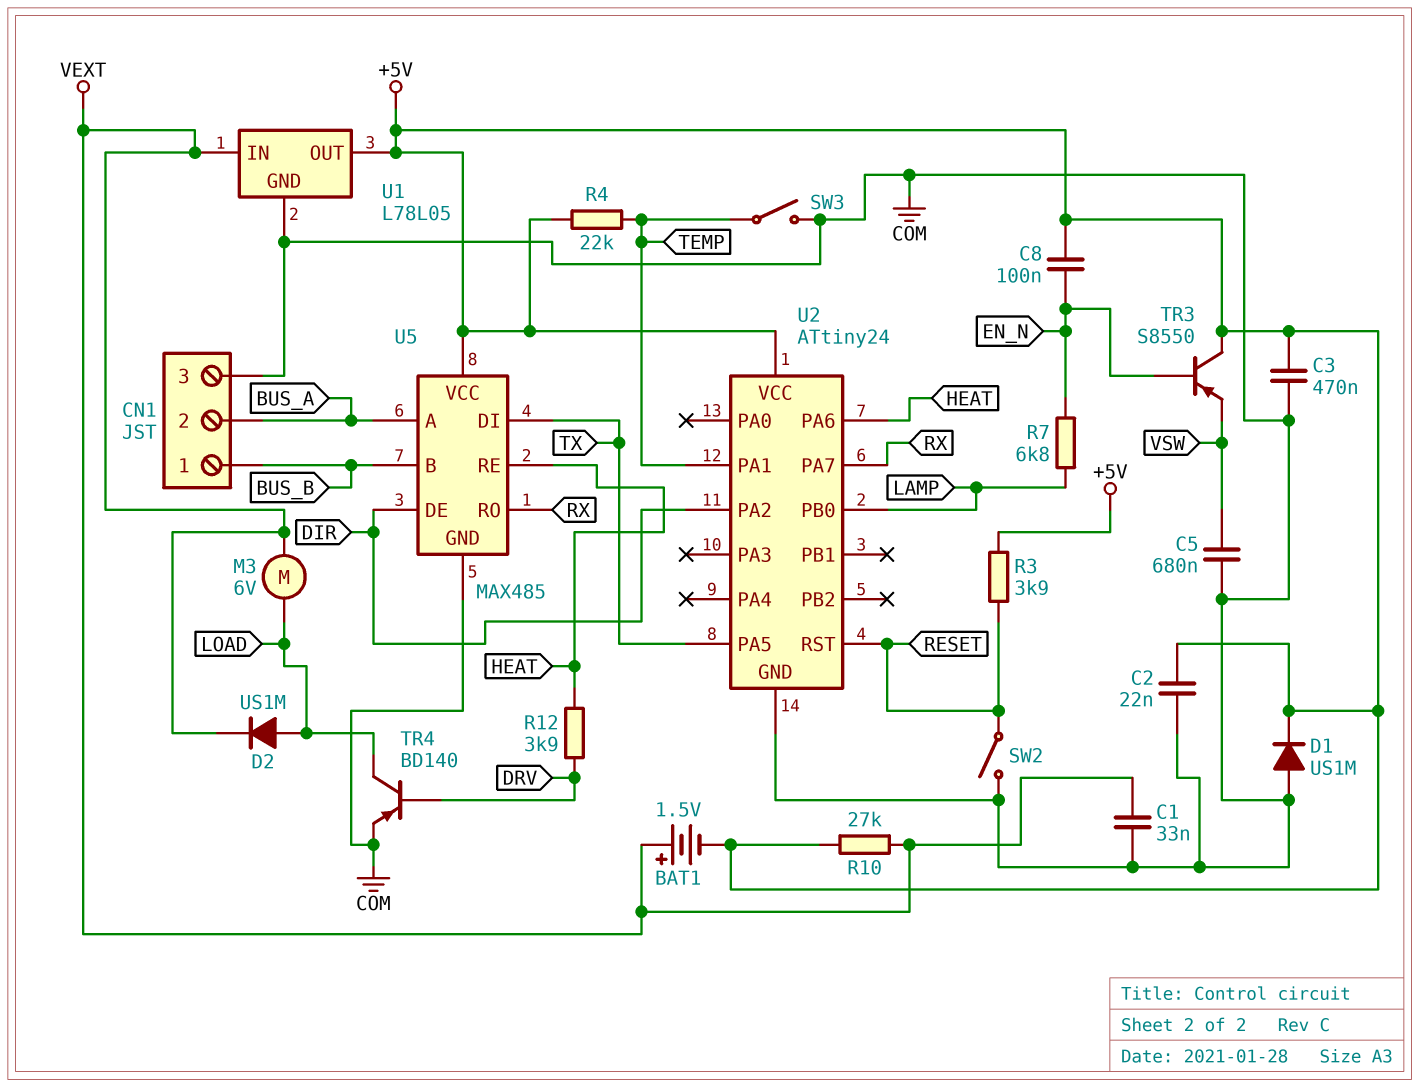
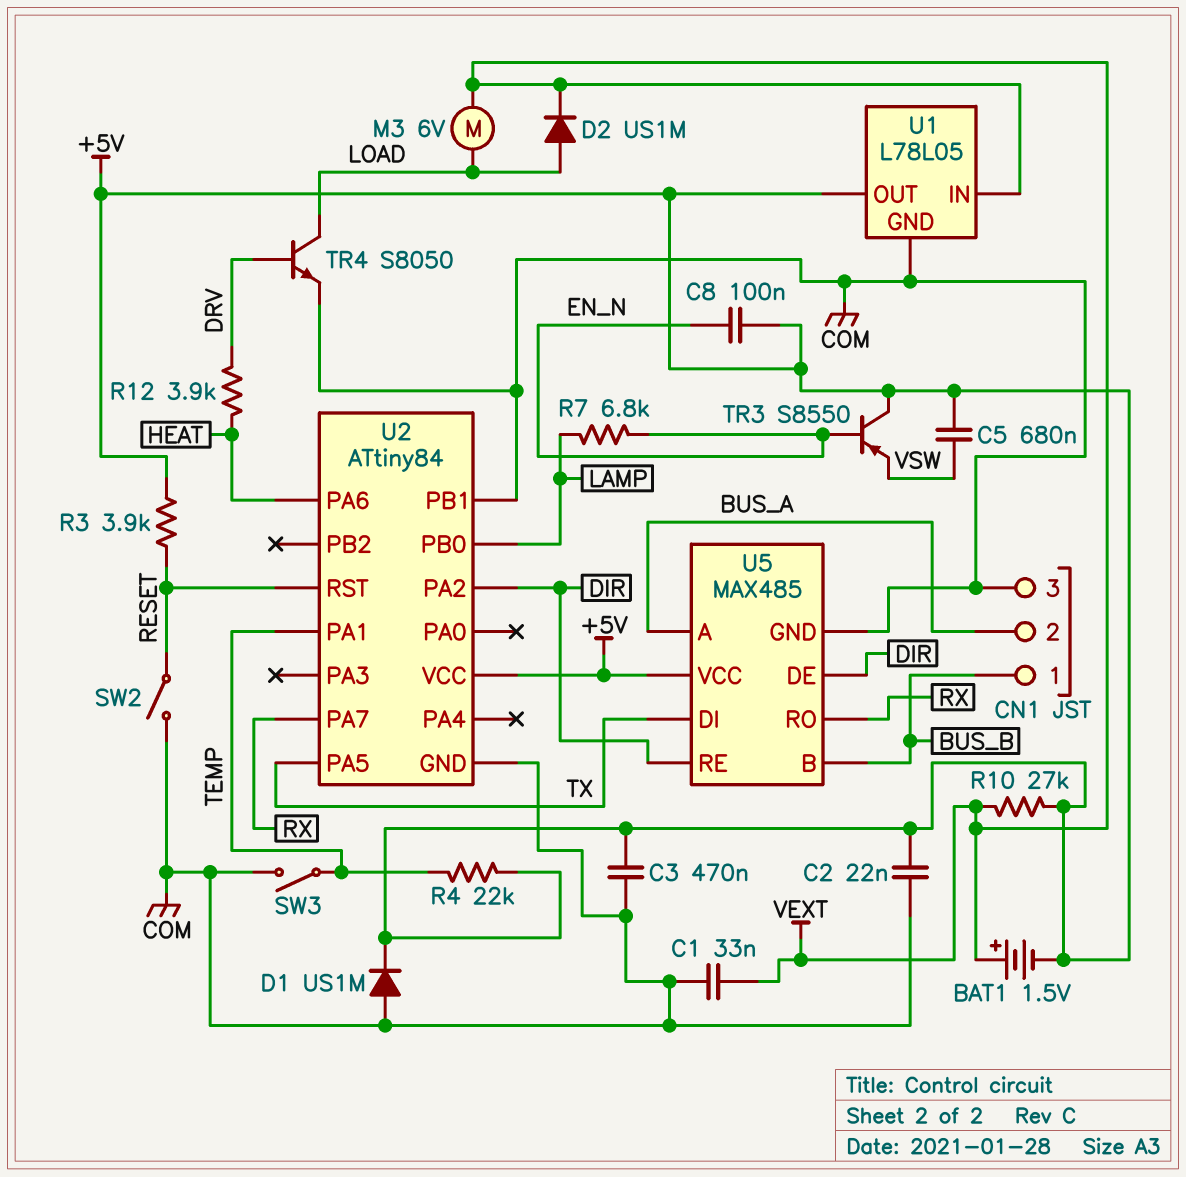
C5: 680nF (COM, VSW) -> 680nF (+5V, VSW)
TR4: PNP BD140 (B DRV, C LOAD, E COM) -> NPN S8050 (B DRV, C LOAD, E COM)
U2: ATtiny24 -> ATtiny84
U2 pin PB1: none -> COM
U5 pin RE: HEAT -> DIR

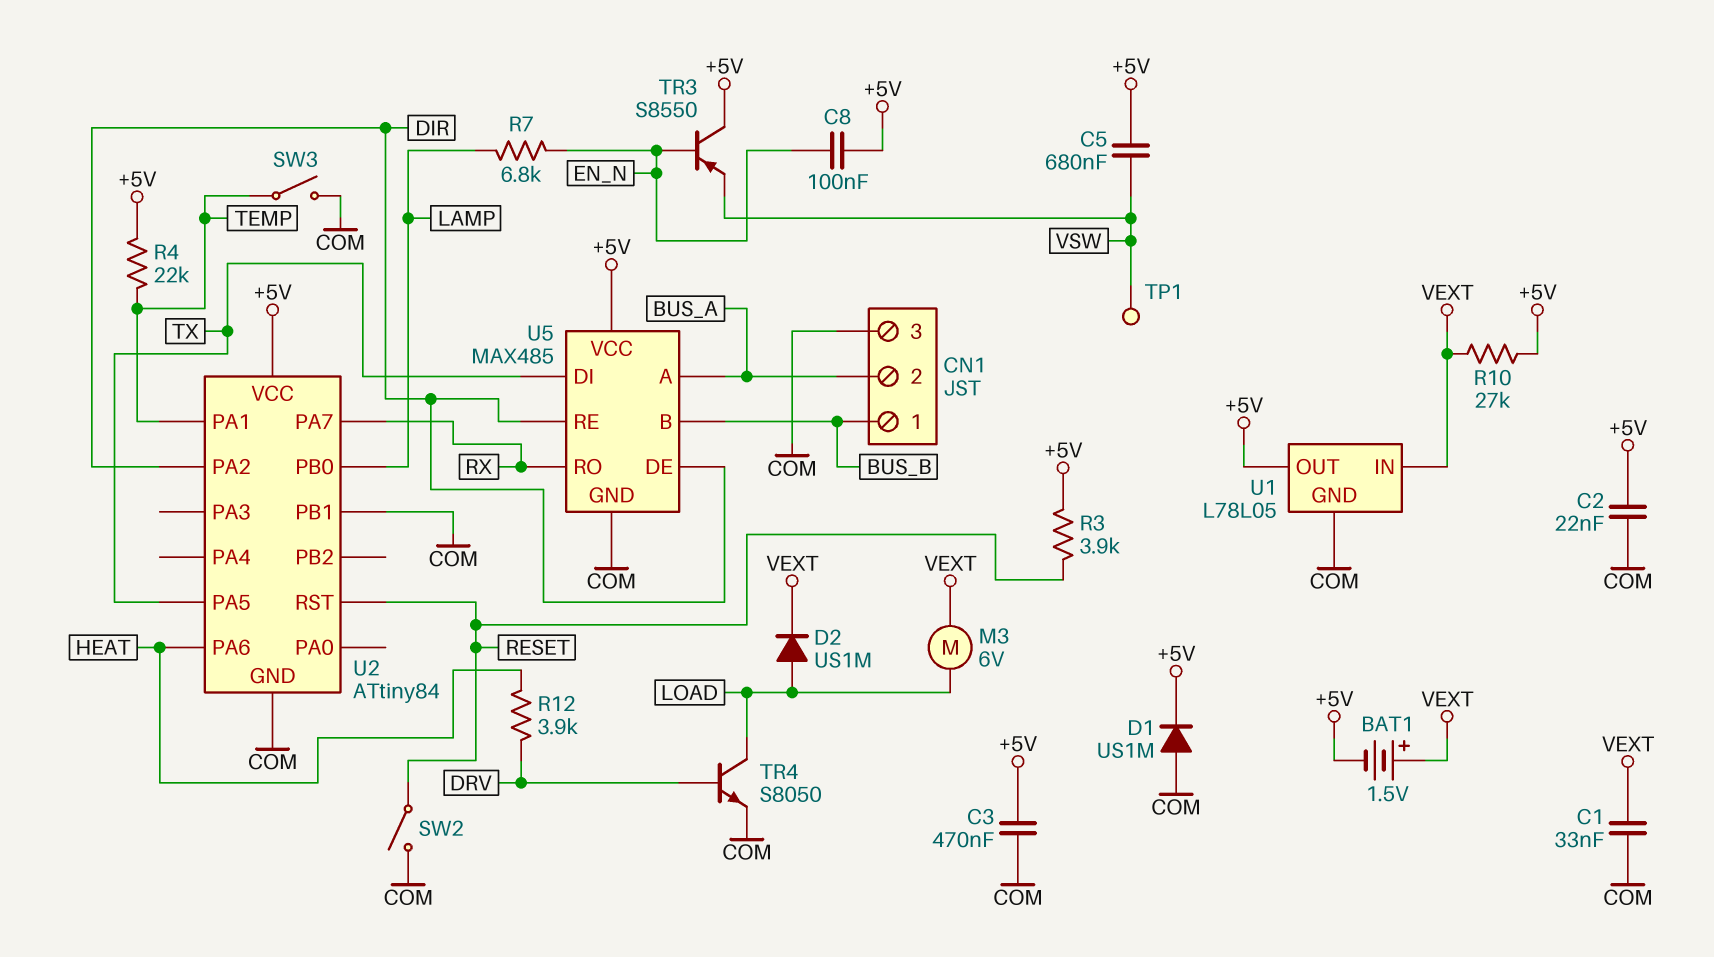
TP1: none -> test point (VSW)

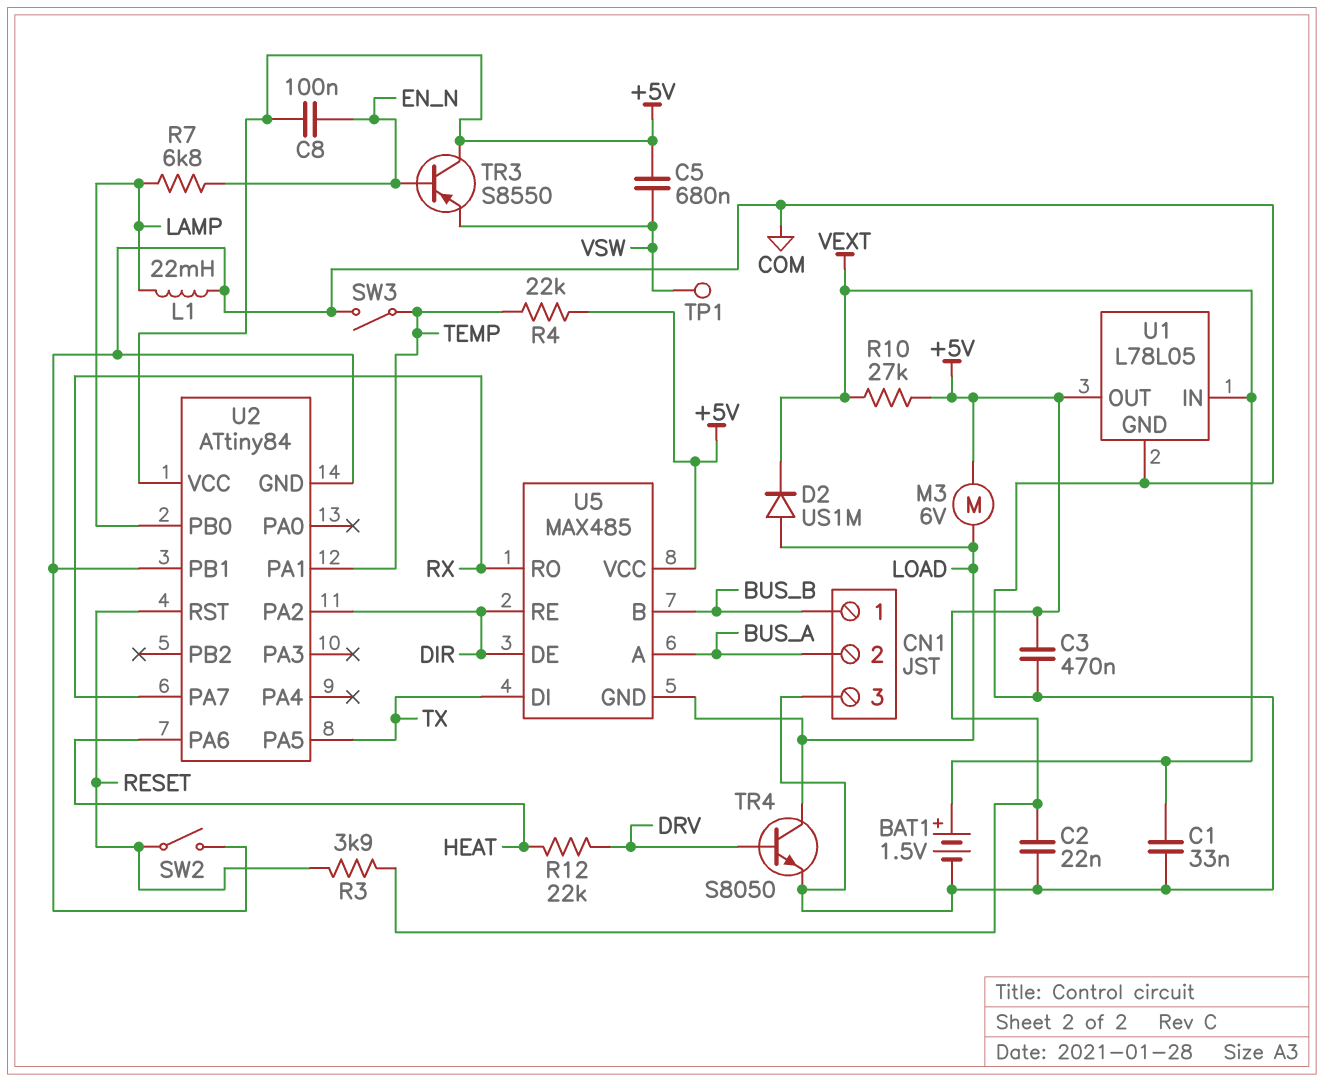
BAT1: 1.5V (plus VEXT, minus +5V) -> 1.5V (plus VEXT, minus COM)
D1: diode US1M (A COM, K +5V) -> none
L1: none -> 22mH (COM, LAMP)
M3: motor 6V (LOAD, VEXT) -> motor 6V (+5V, LOAD)
R12: 3.9k (DRV, HEAT) -> 22k (DRV, HEAT)
U5 pin GND: COM -> LOAD

